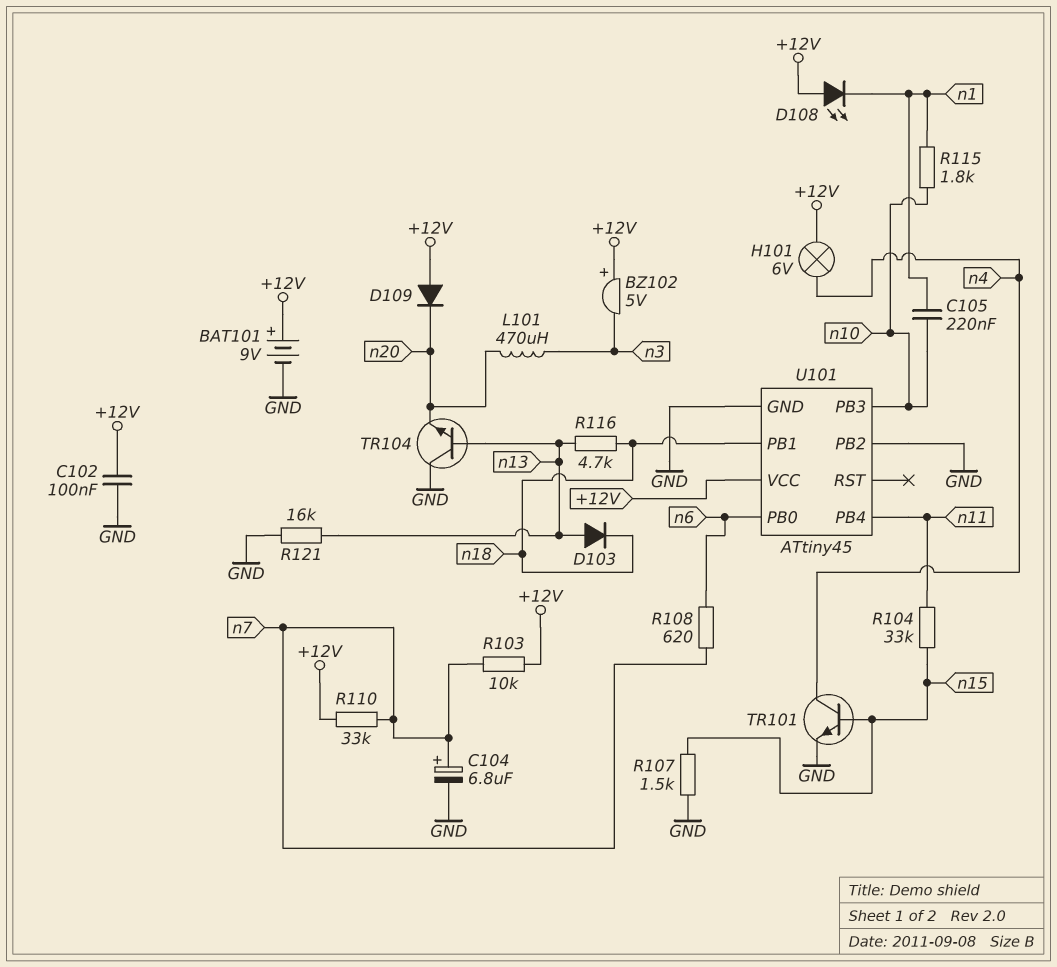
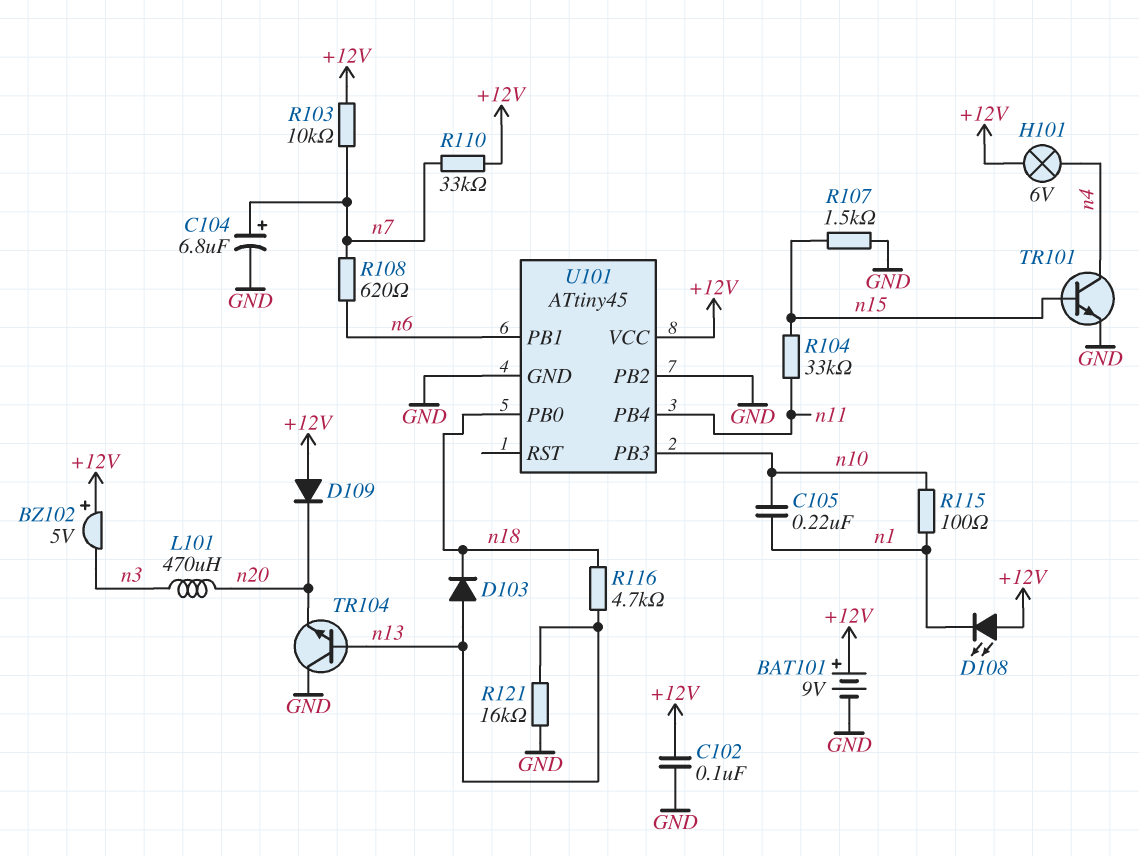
R115: 1.8k (n1, n10) -> 100 (n1, n10)
U101 pin PB0: n6 -> n18
U101 pin PB1: n18 -> n6

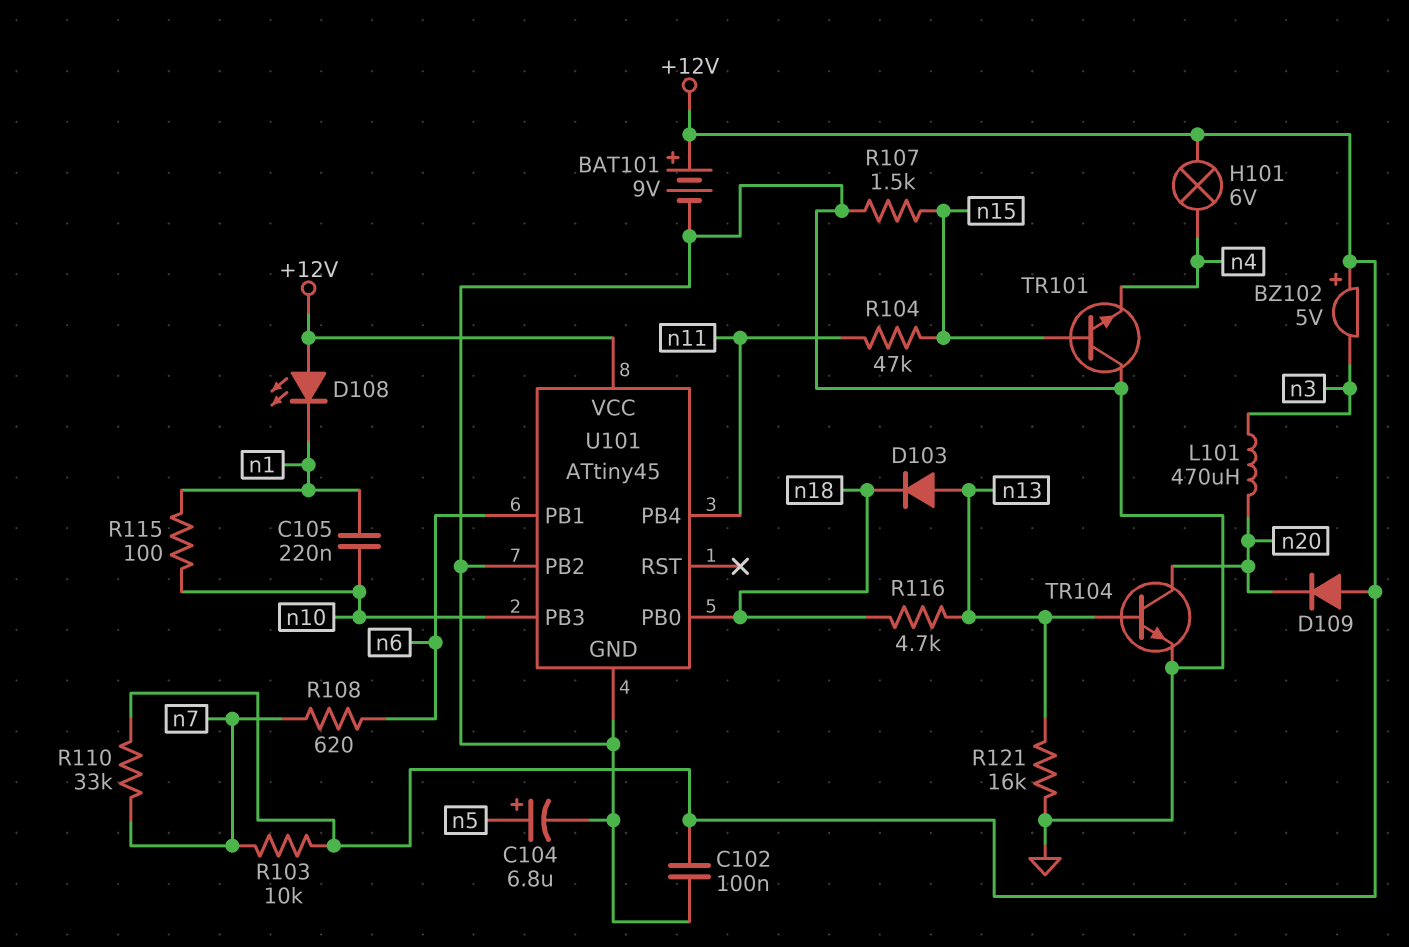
C104: 6.8uF (plus n7, minus GND) -> 6.8uF (plus n5, minus GND)
R104: 33k (n11, n15) -> 47k (n11, n15)
TR101: NPN (B n15, C n4, E GND) -> NPN (B n15, C GND, E n4)
TR104: NPN (B n13, C GND, E n20) -> NPN (B n13, C n20, E GND)

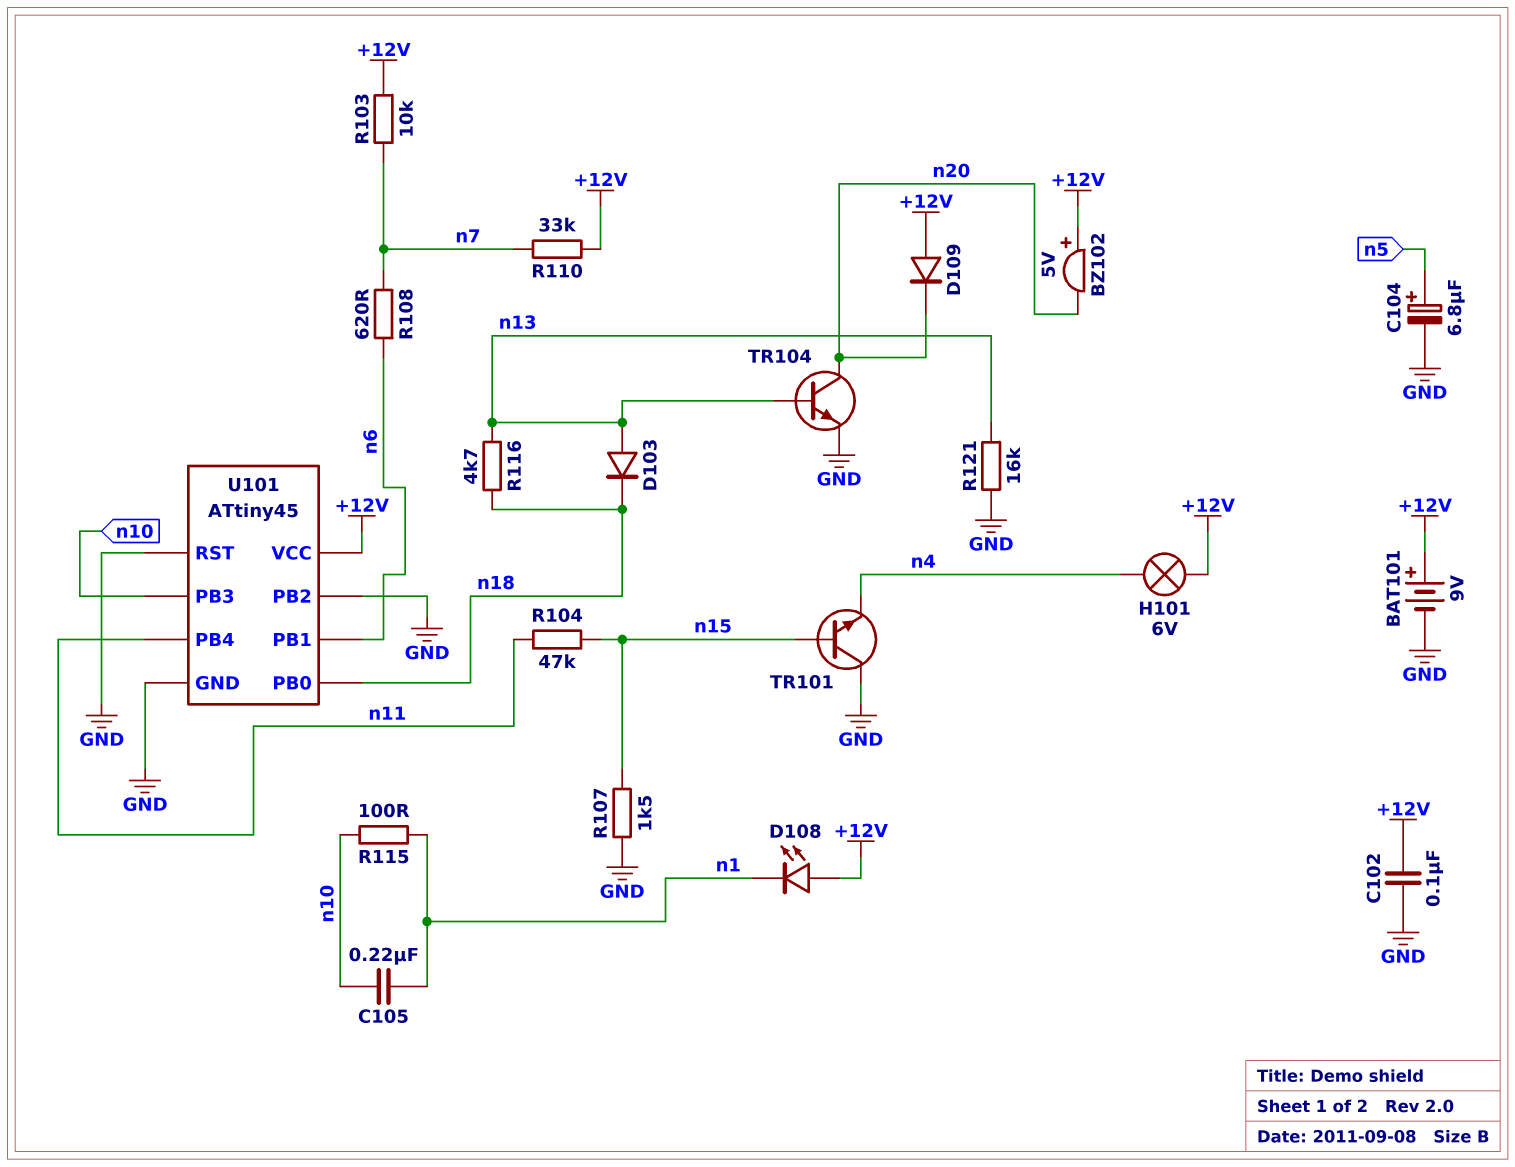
BZ102: buzzer 5V (plus +12V, minus n3) -> buzzer 5V (plus +12V, minus n20)
L101: 470uH (n3, n20) -> none
U101 pin RST: none -> GND

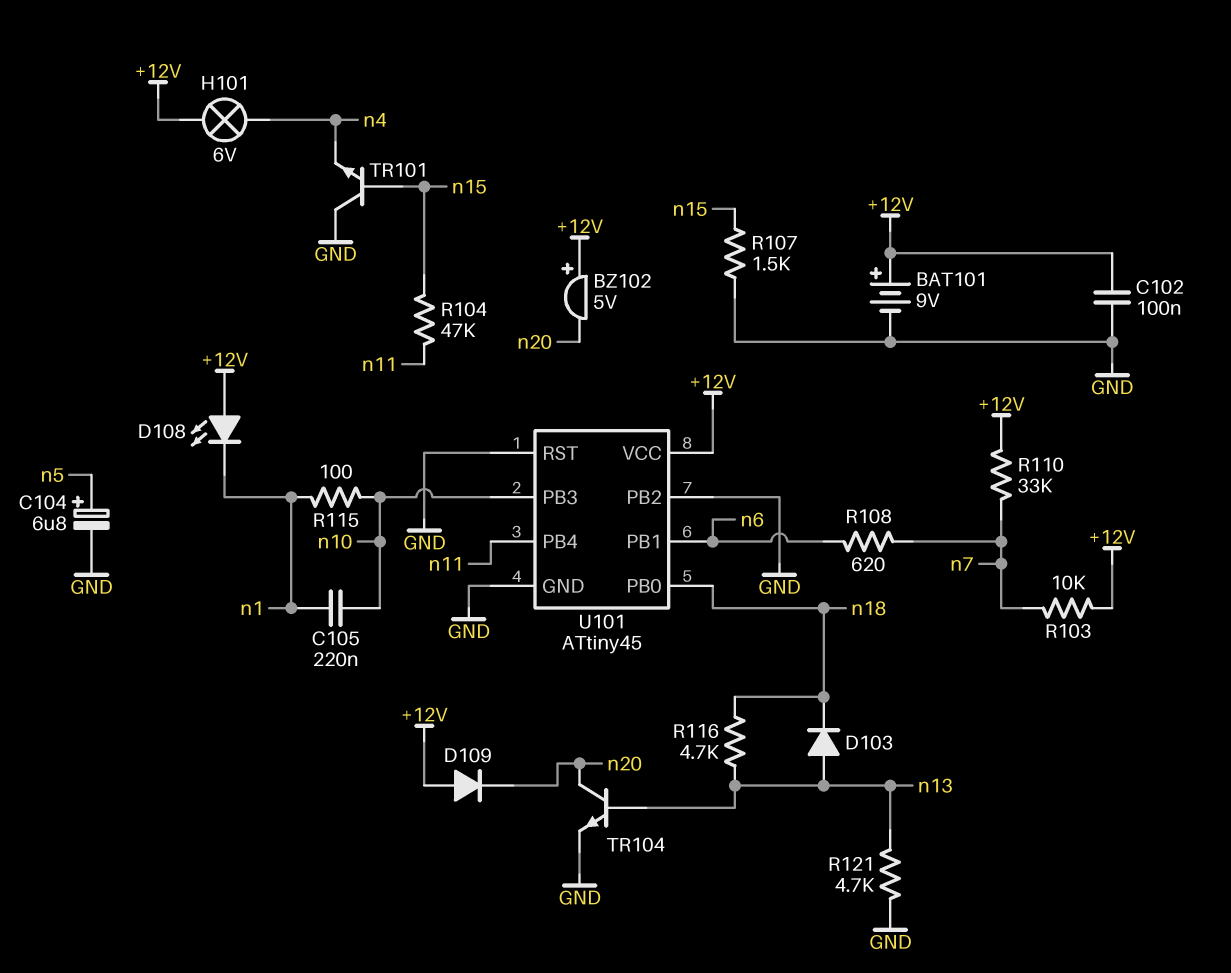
R121: 16k (GND, n13) -> 4.7k (GND, n13)

